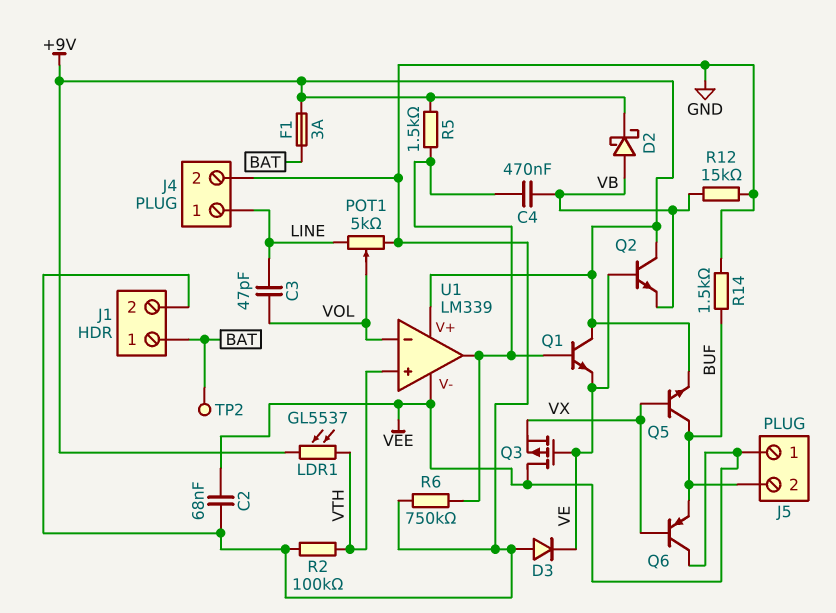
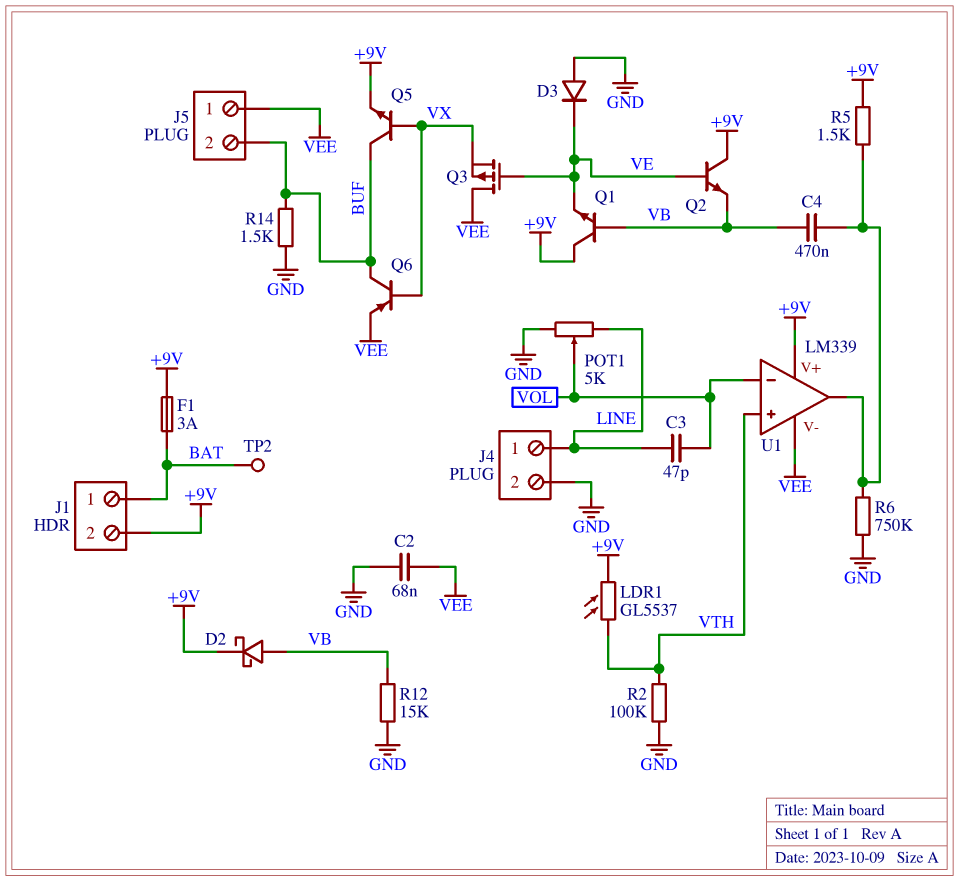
J1 pin 2: GND -> +9V
Q1: NPN (B U1/out, C +9V, E VE) -> NPN (B VB, C +9V, E VE)
Q6: PNP (B VX, C VEE, E BUF) -> PNP (B VX, C BUF, E VEE)

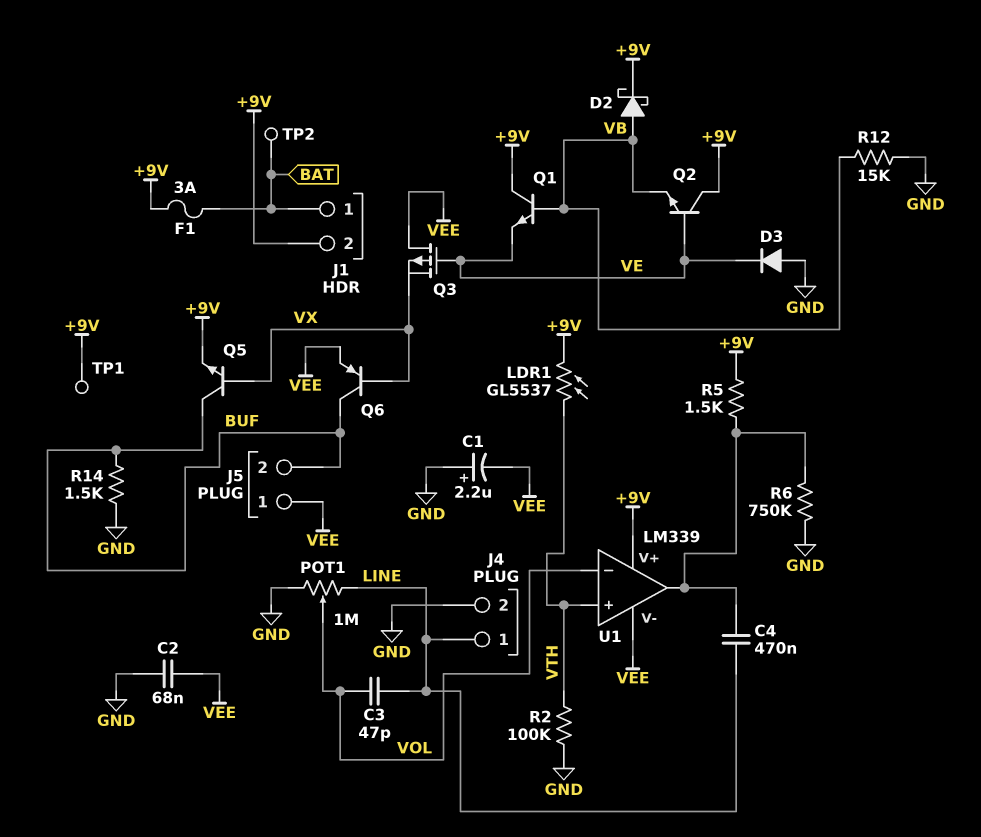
C1: none -> 2.2uF (plus GND, minus VEE)
C4: 470nF (U1/out, VB) -> 470nF (LINE, U1/out)
POT1: 5k (GND, LINE, wiper VOL) -> 1M (GND, LINE, wiper VOL)
TP1: none -> test point (+9V)

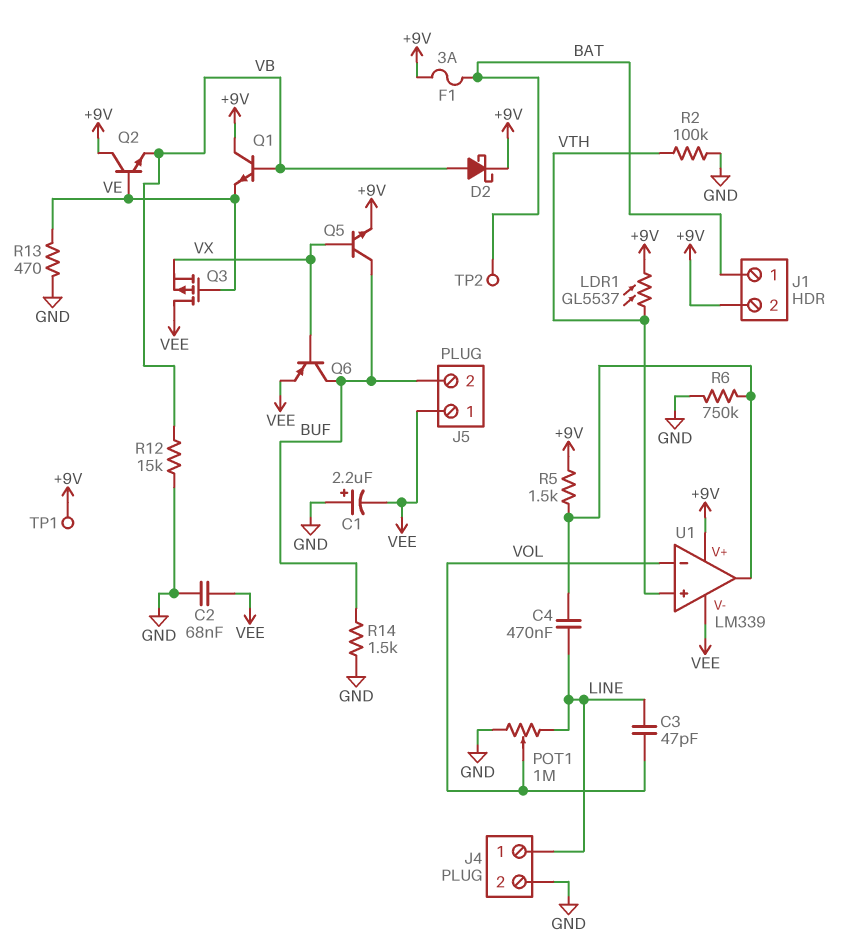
D3: diode (A GND, K VE) -> none
R13: none -> 470 (GND, VE)

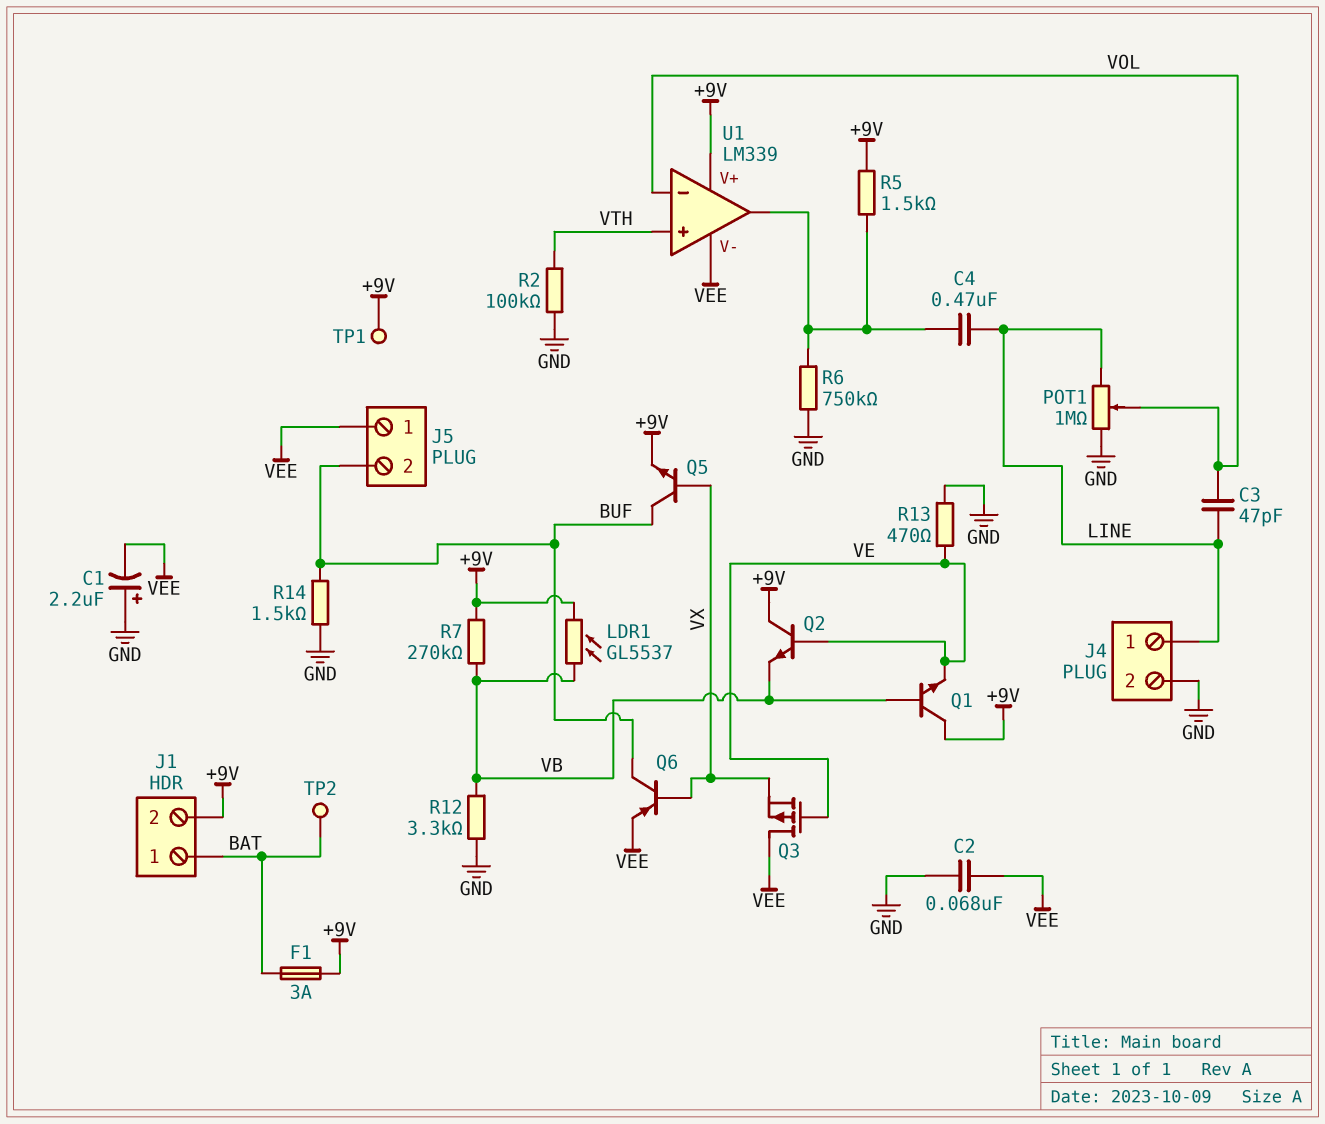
D2: schottky (A VB, K +9V) -> none
LDR1: GL5537 (+9V, VTH) -> GL5537 (+9V, VB)
R7: none -> 270k (+9V, VB)
R12: 15k (GND, VB) -> 3.3k (GND, VB)

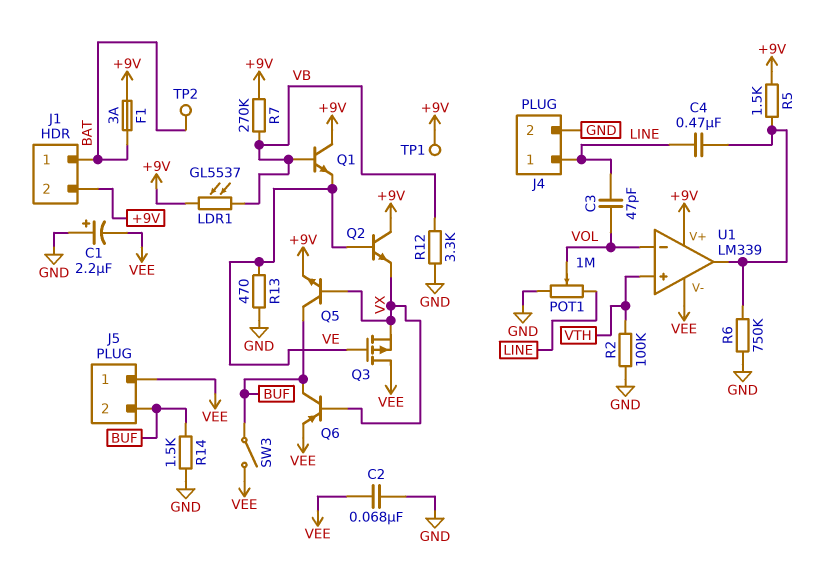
Q2: NPN (B VE, C +9V, E VB) -> NPN (B VE, C +9V, E VX)
SW3: none -> switch (BUF, VEE)

